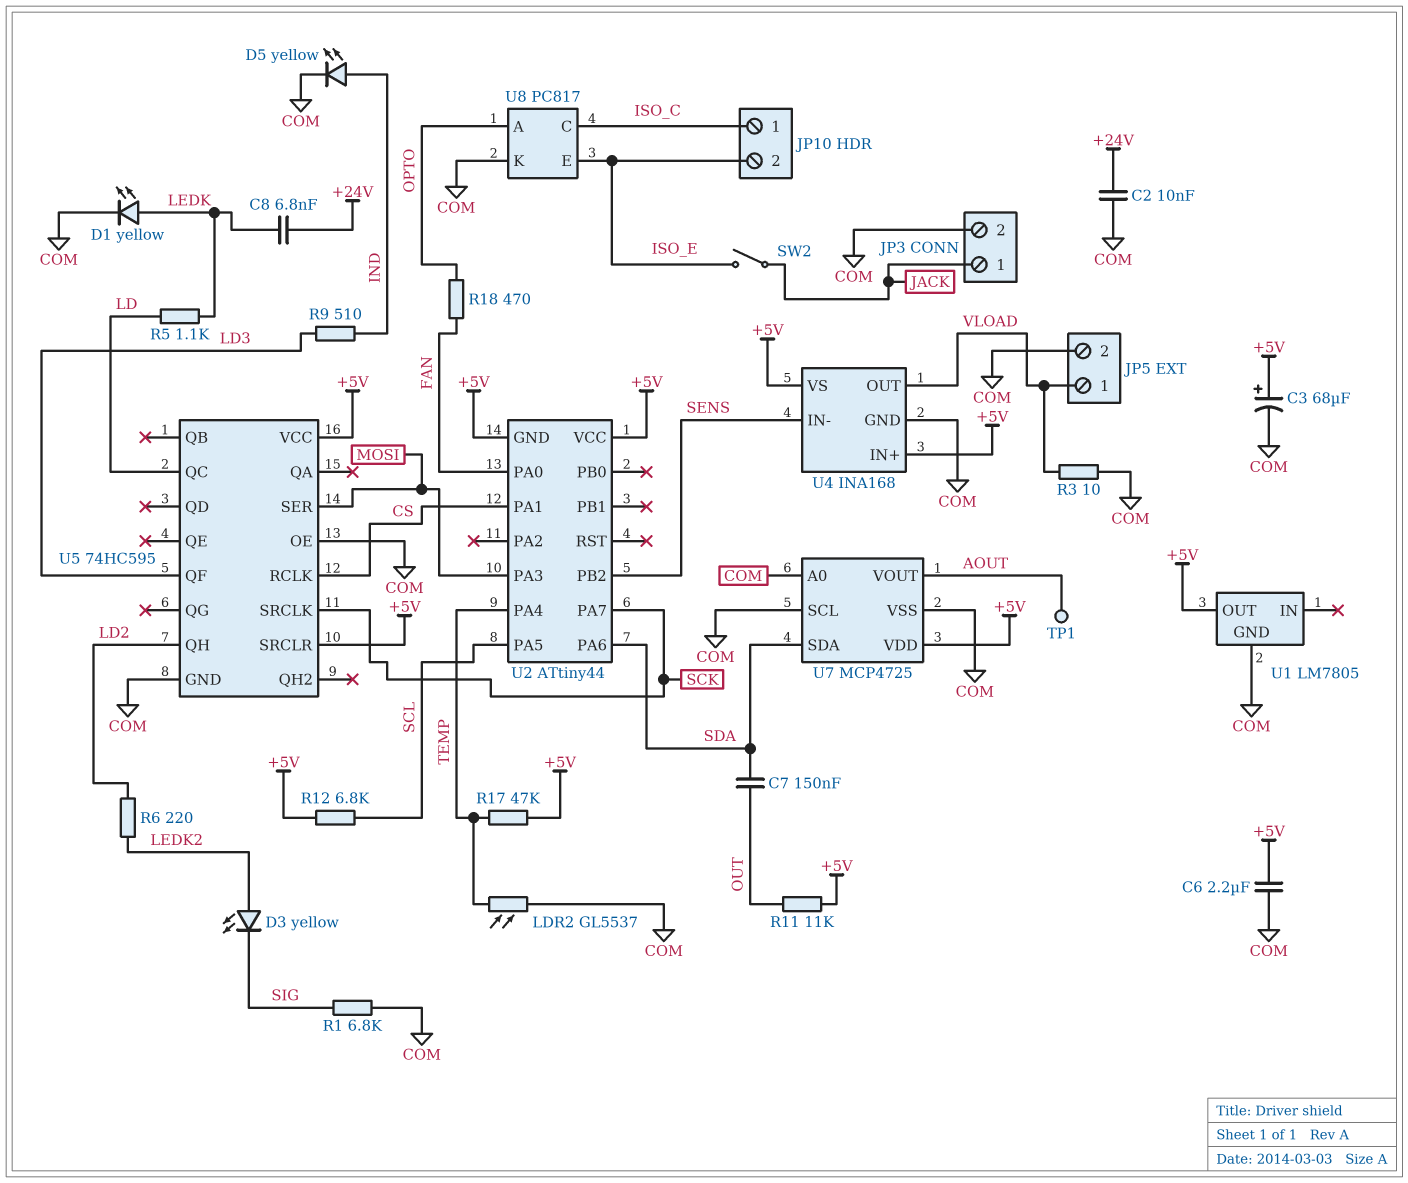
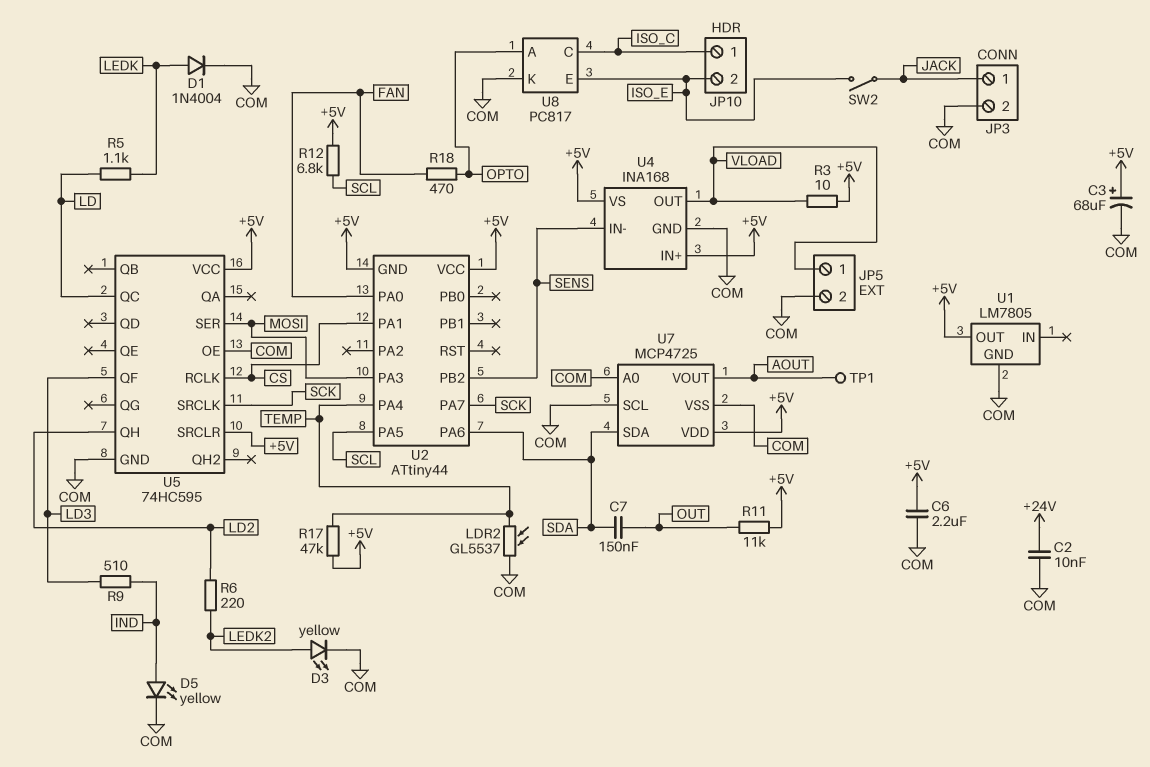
C8: 6.8nF (+24V, LEDK) -> none
D1: LED yellow (A LEDK, K COM) -> diode 1N4004 (A LEDK, K COM)
D3: LED yellow (A LEDK2, K SIG) -> LED yellow (A LEDK2, K COM)
R1: 6.8k (COM, SIG) -> none
R3: 10 (COM, VLOAD) -> 10 (+5V, VLOAD)

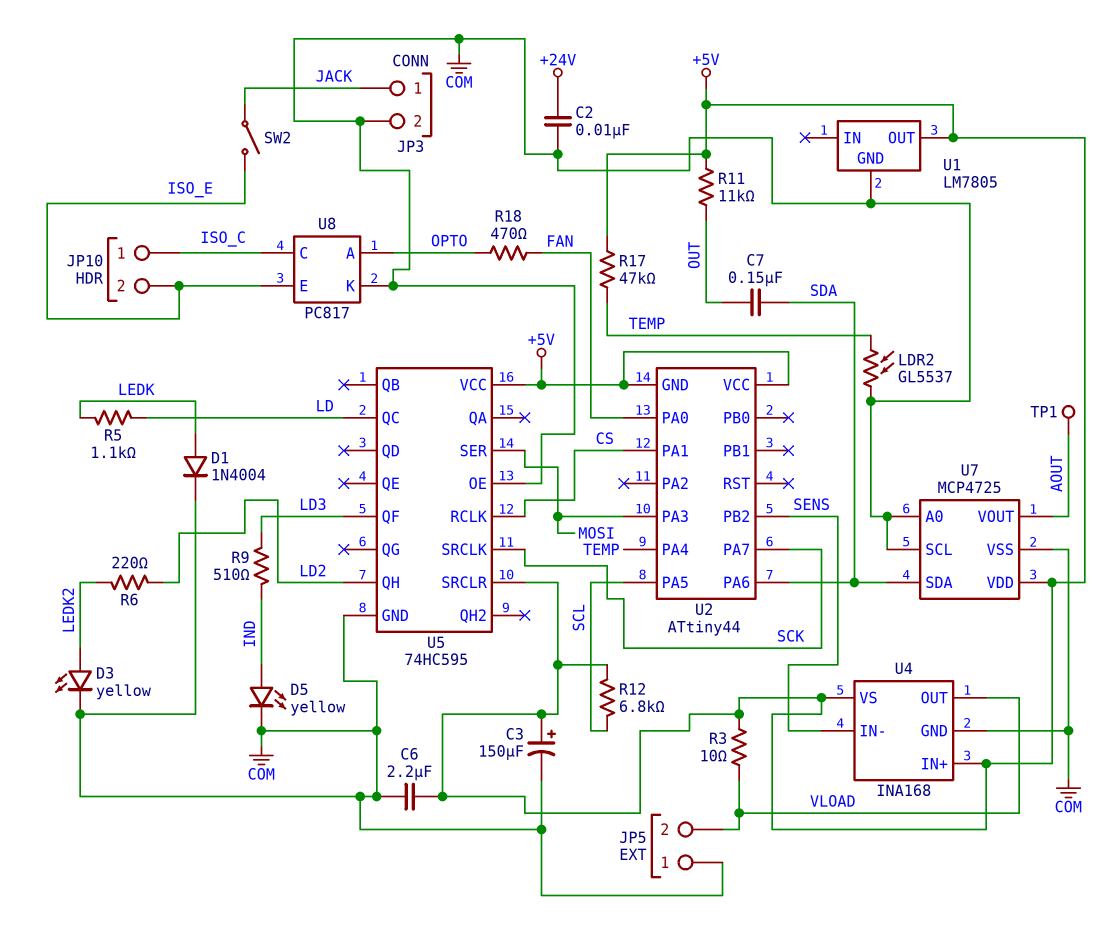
C3: 68uF (plus +5V, minus COM) -> 150uF (plus +5V, minus COM)
JP5 pin 1: VLOAD -> COM
JP5 pin 2: COM -> VLOAD

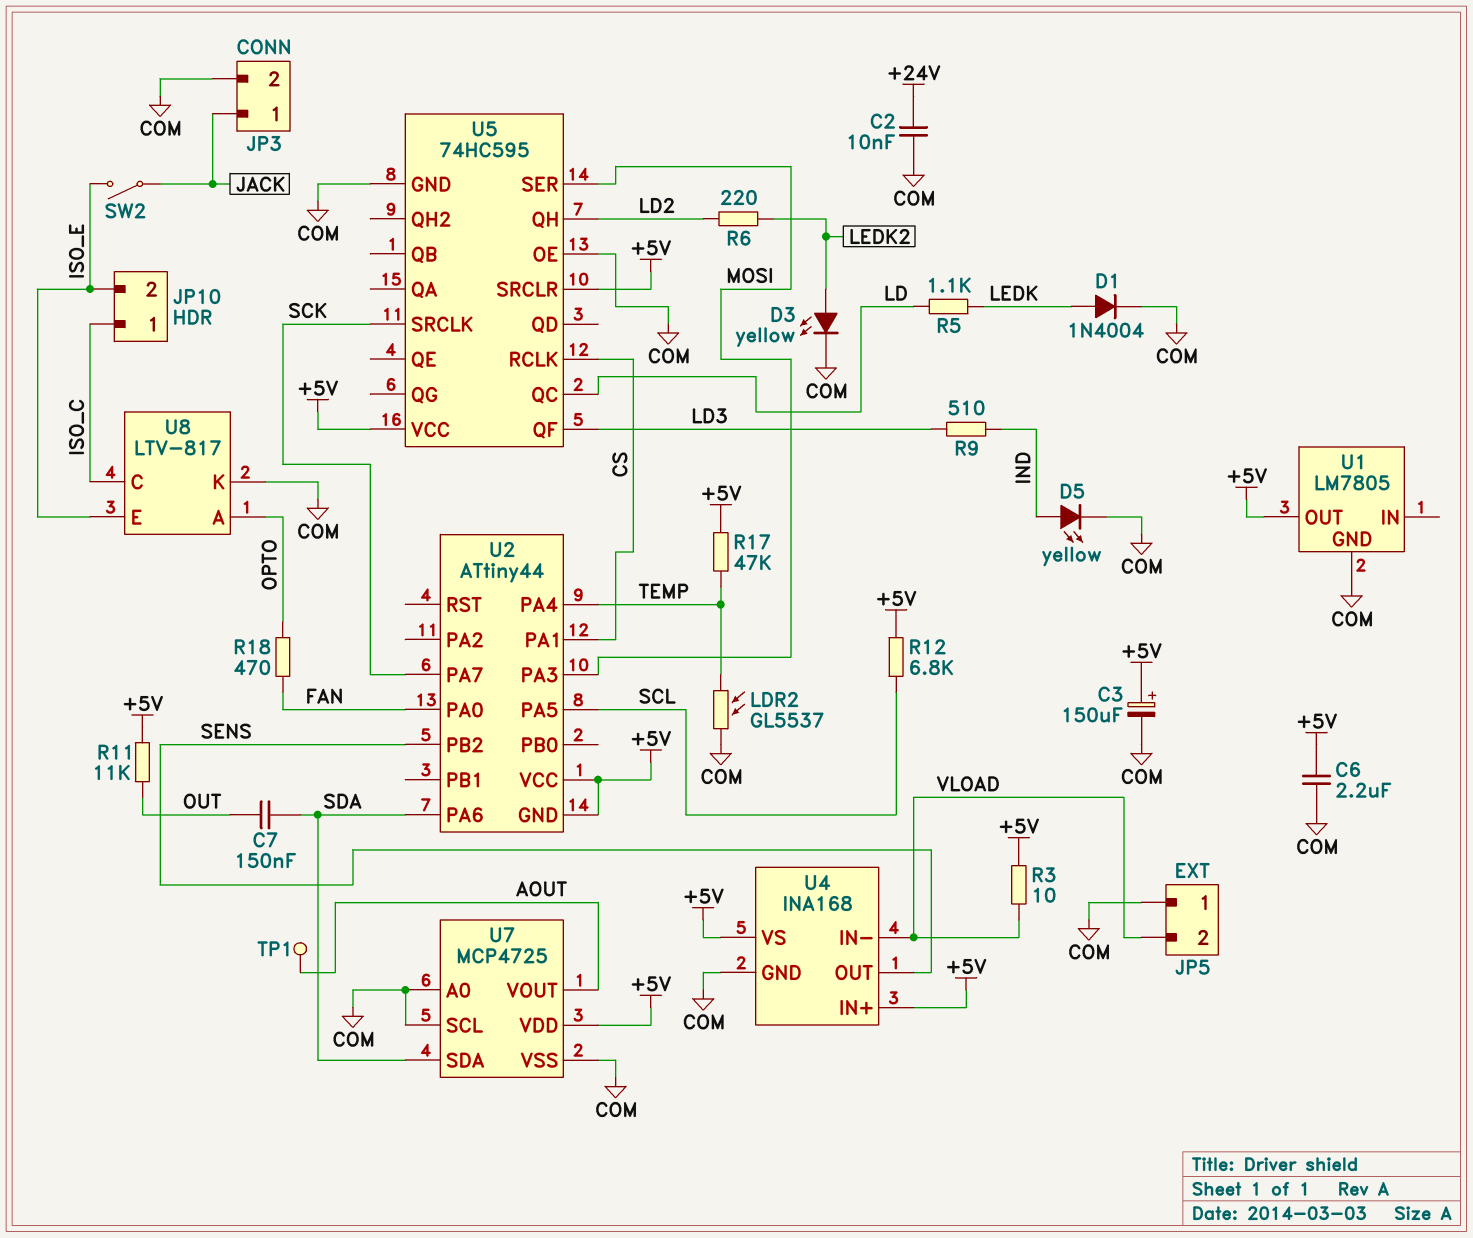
U4 pin IN-: SENS -> VLOAD
U4 pin OUT: VLOAD -> SENS
U8: PC817 -> LTV-817

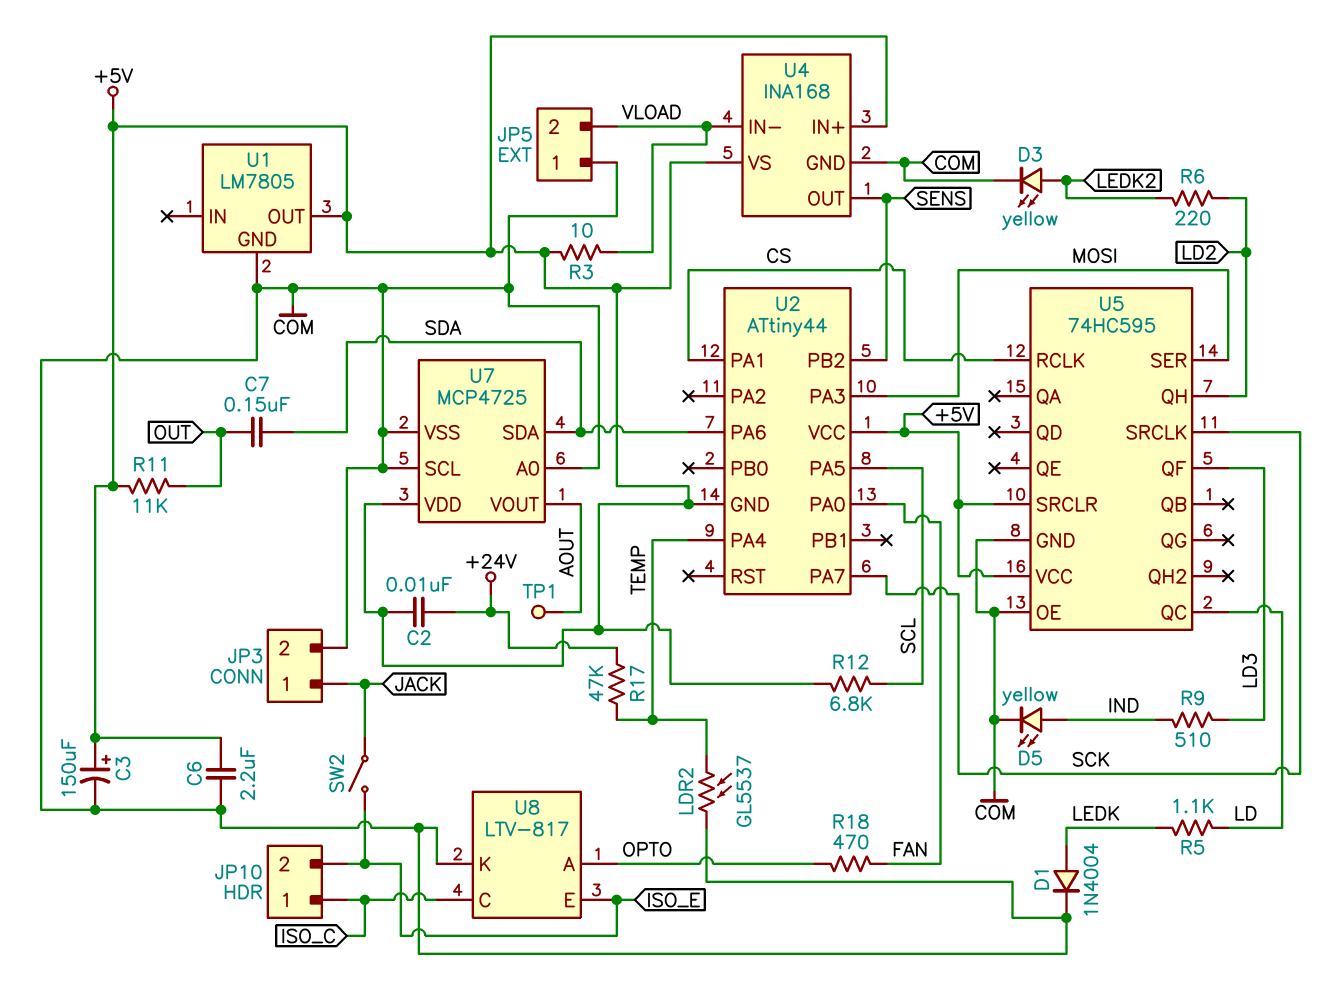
C2: 10nF (+24V, COM) -> 10nF (+5V, +24V)
R17: 47k (+5V, TEMP) -> 47k (+24V, TEMP)

